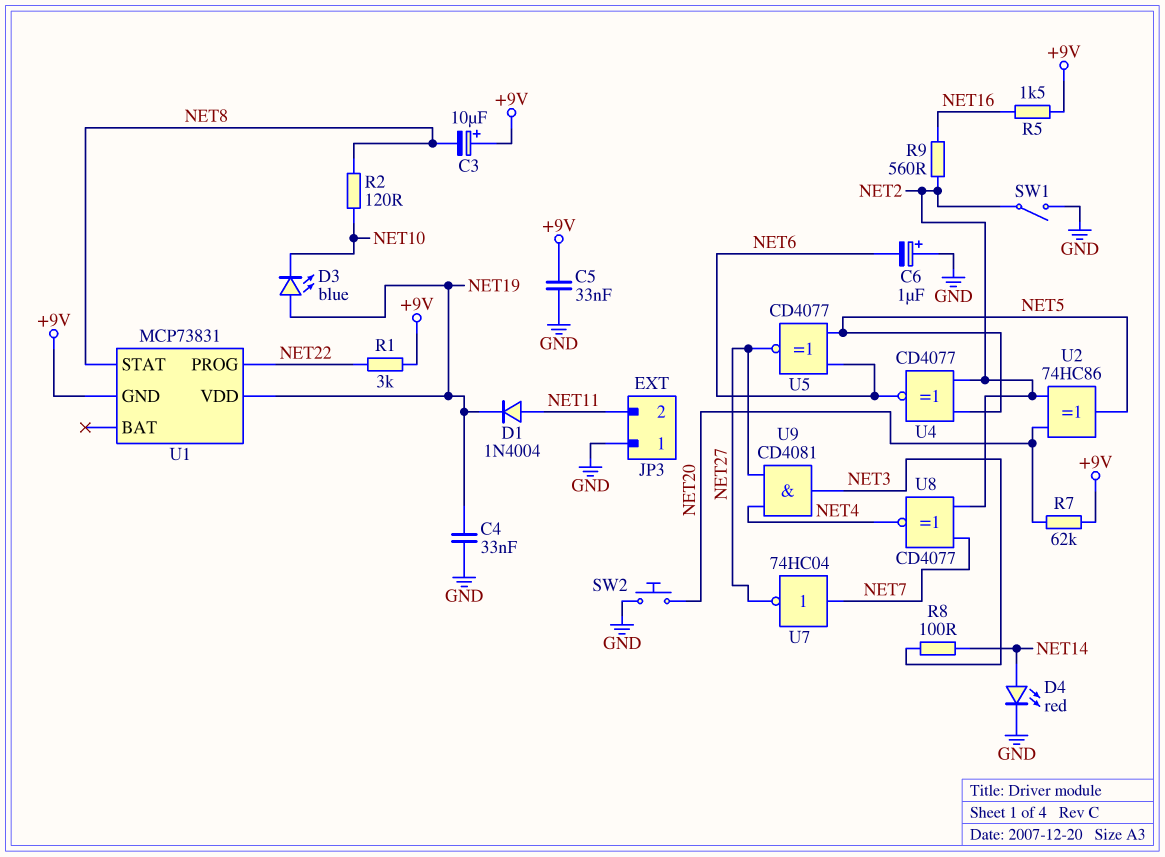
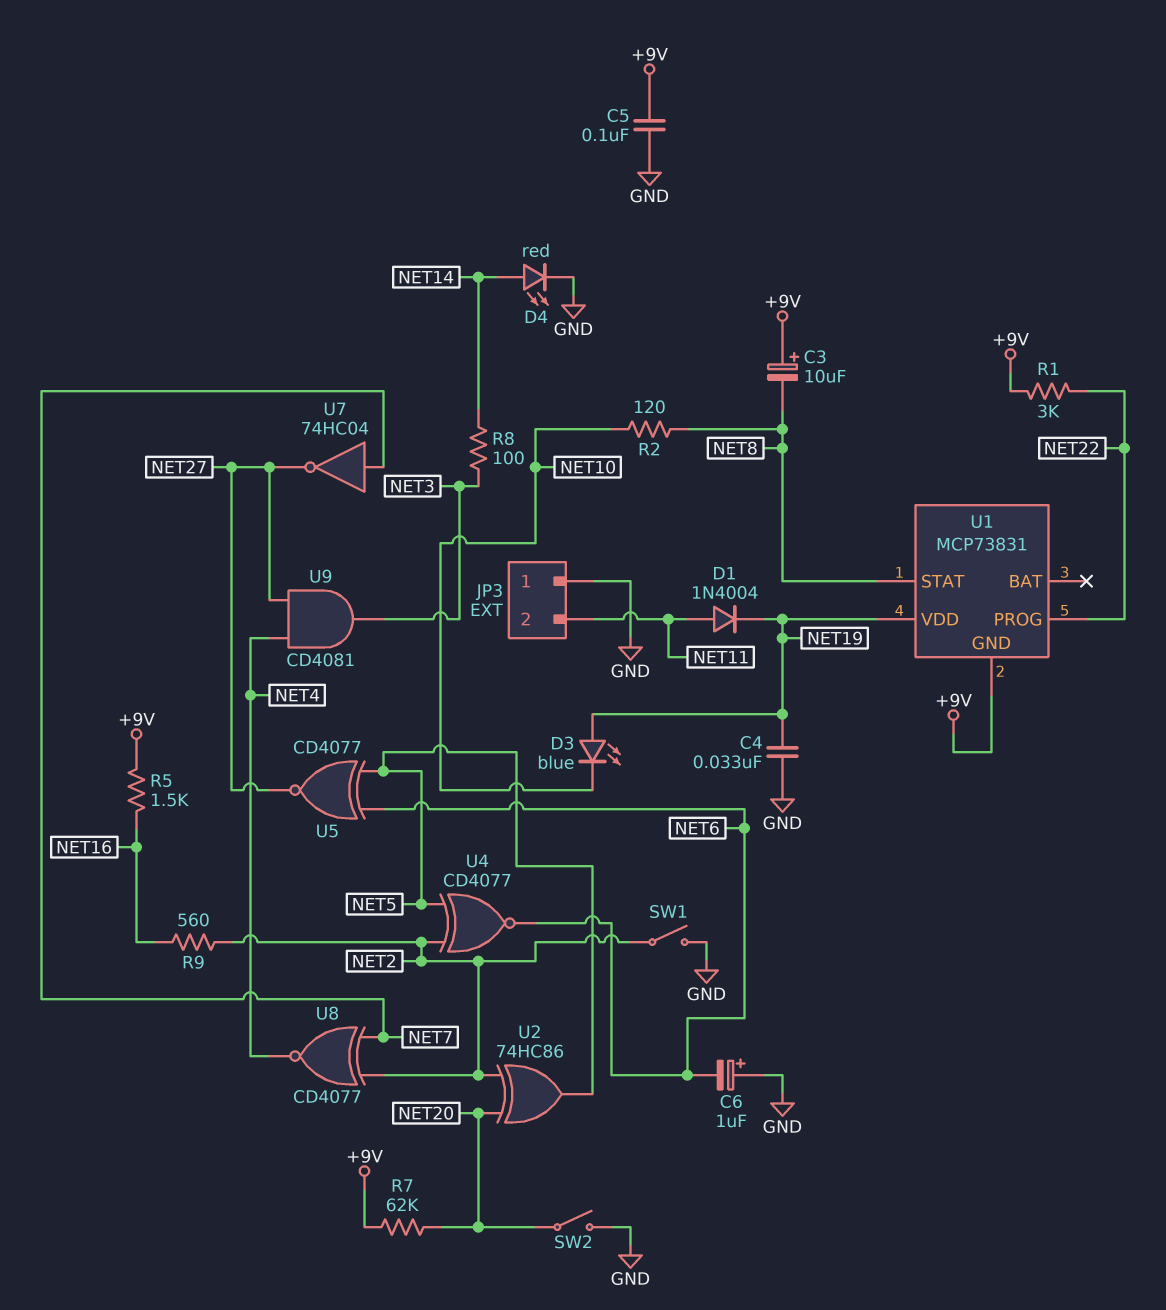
C5: 33nF (+9V, GND) -> 100nF (+9V, GND)
SW2: button (GND, NET20) -> switch (GND, NET20)

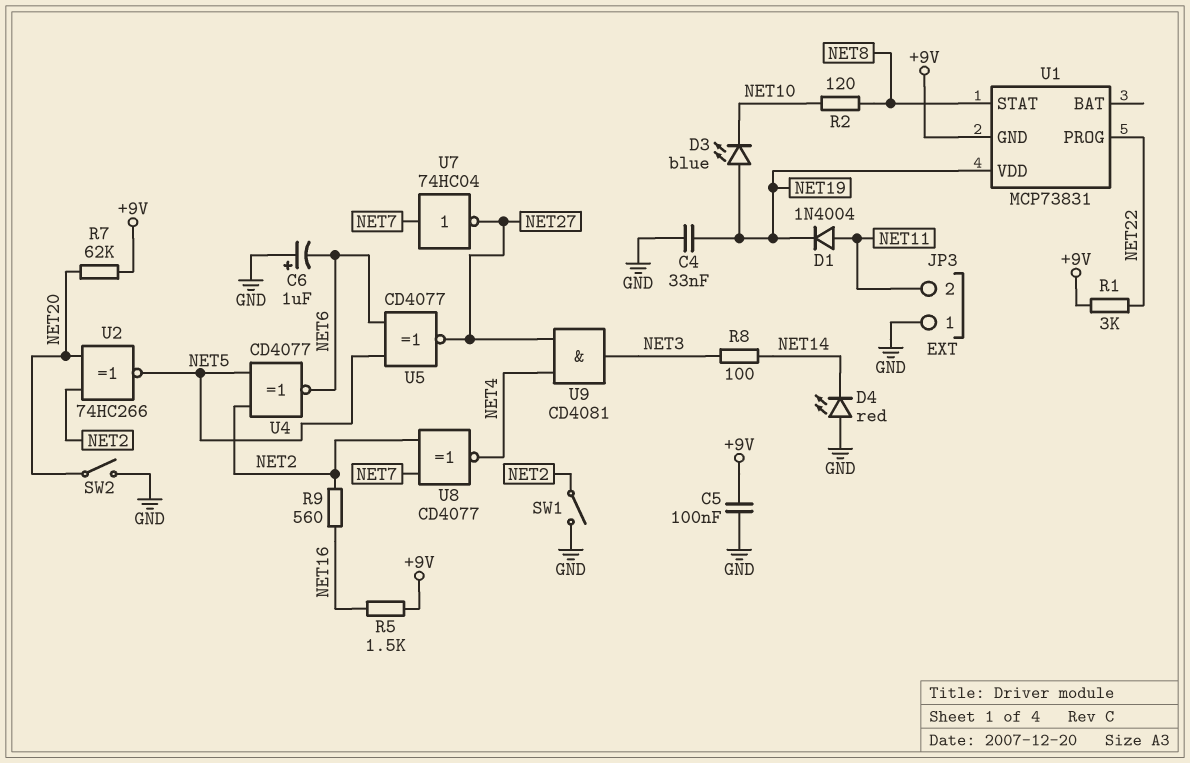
C3: 10uF (plus +9V, minus NET8) -> none
D4: LED red (A NET14, K GND) -> LED red (A GND, K NET14)
U2: XOR 74HC86 (in NET2, in NET20, out NET5) -> XNOR 74HC266 (in NET2, in NET20, out NET5)

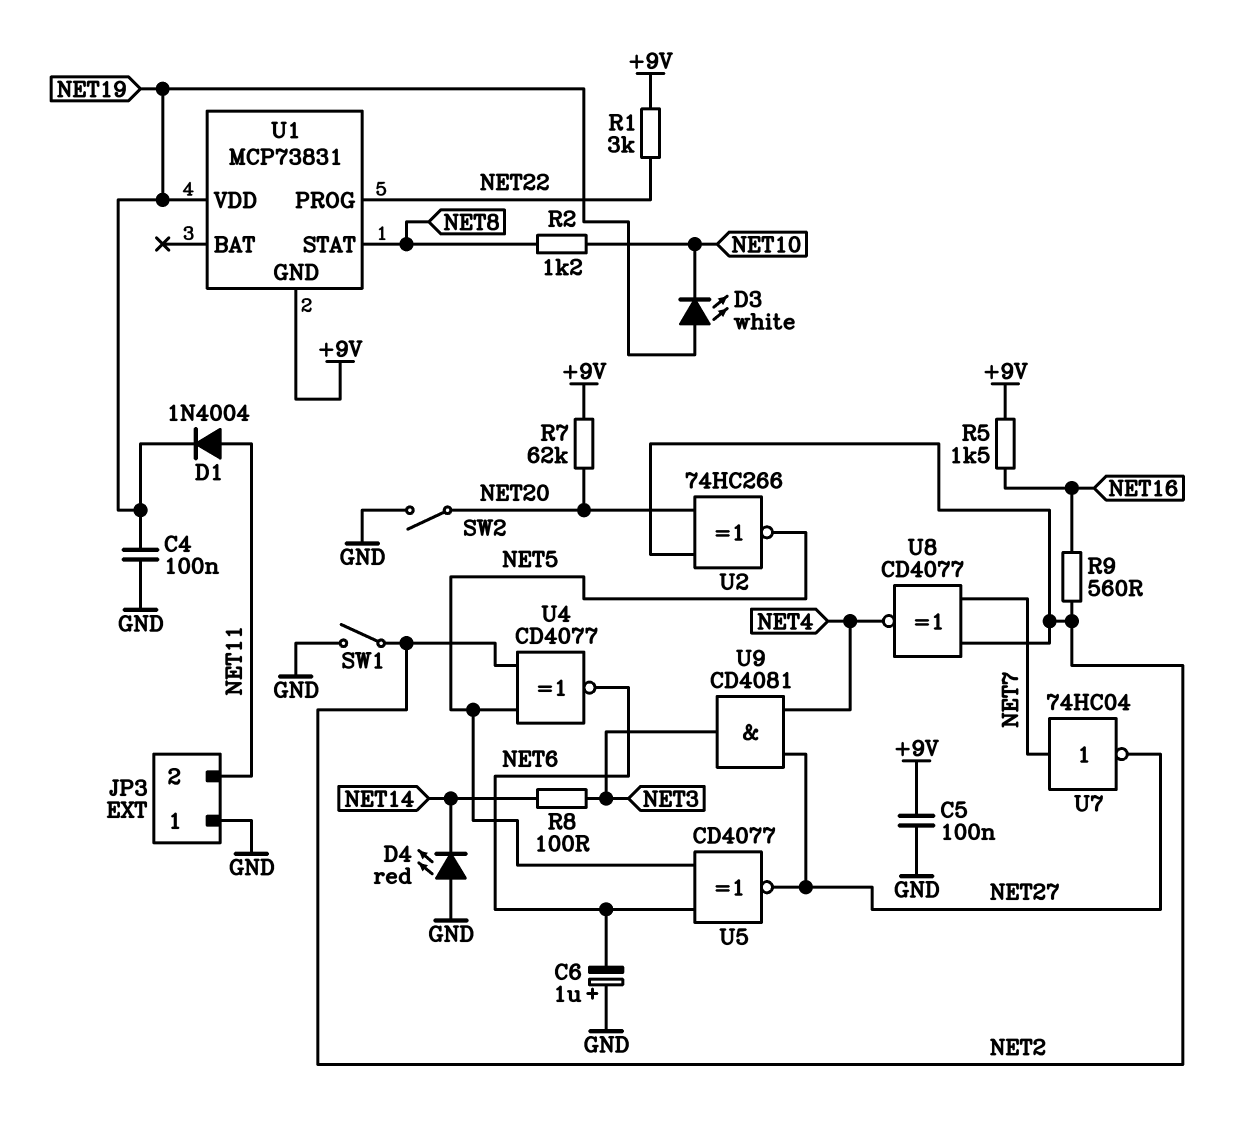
C4: 33nF (GND, NET19) -> 100nF (GND, NET19)
D3: LED blue (A NET19, K NET10) -> LED white (A NET19, K NET10)
R2: 120 (NET8, NET10) -> 1.2k (NET8, NET10)

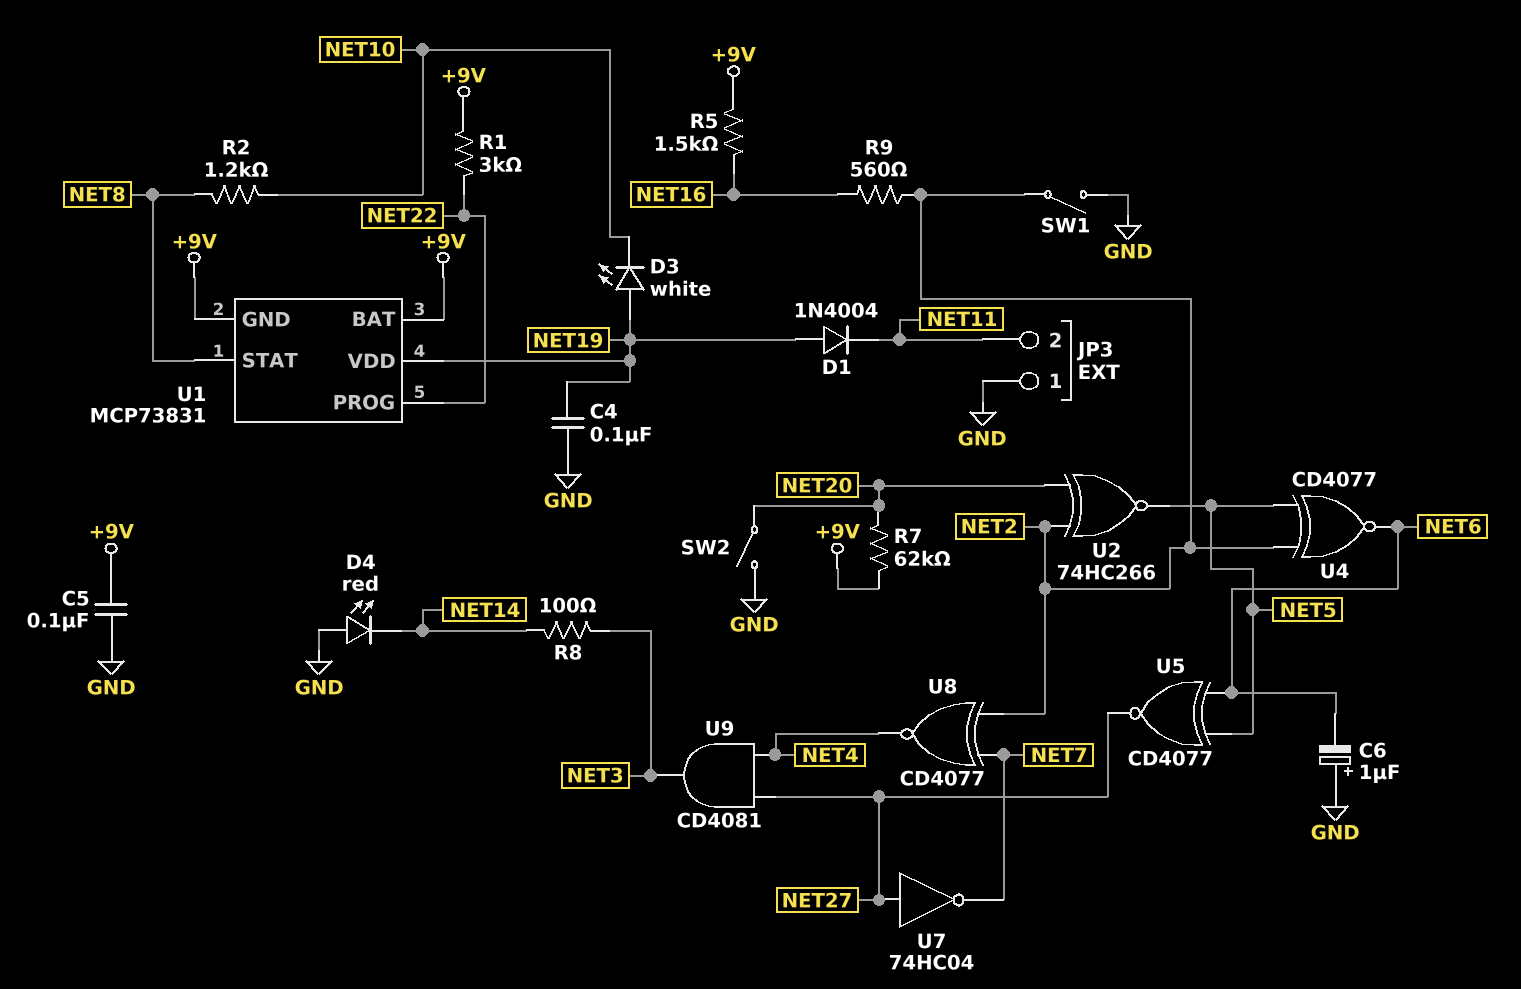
D1: diode 1N4004 (A NET11, K NET19) -> diode 1N4004 (A NET19, K NET11)
U1 pin BAT: none -> +9V
U7: NOT 74HC04 (in NET7, out NET27) -> NOT 74HC04 (in NET27, out NET7)

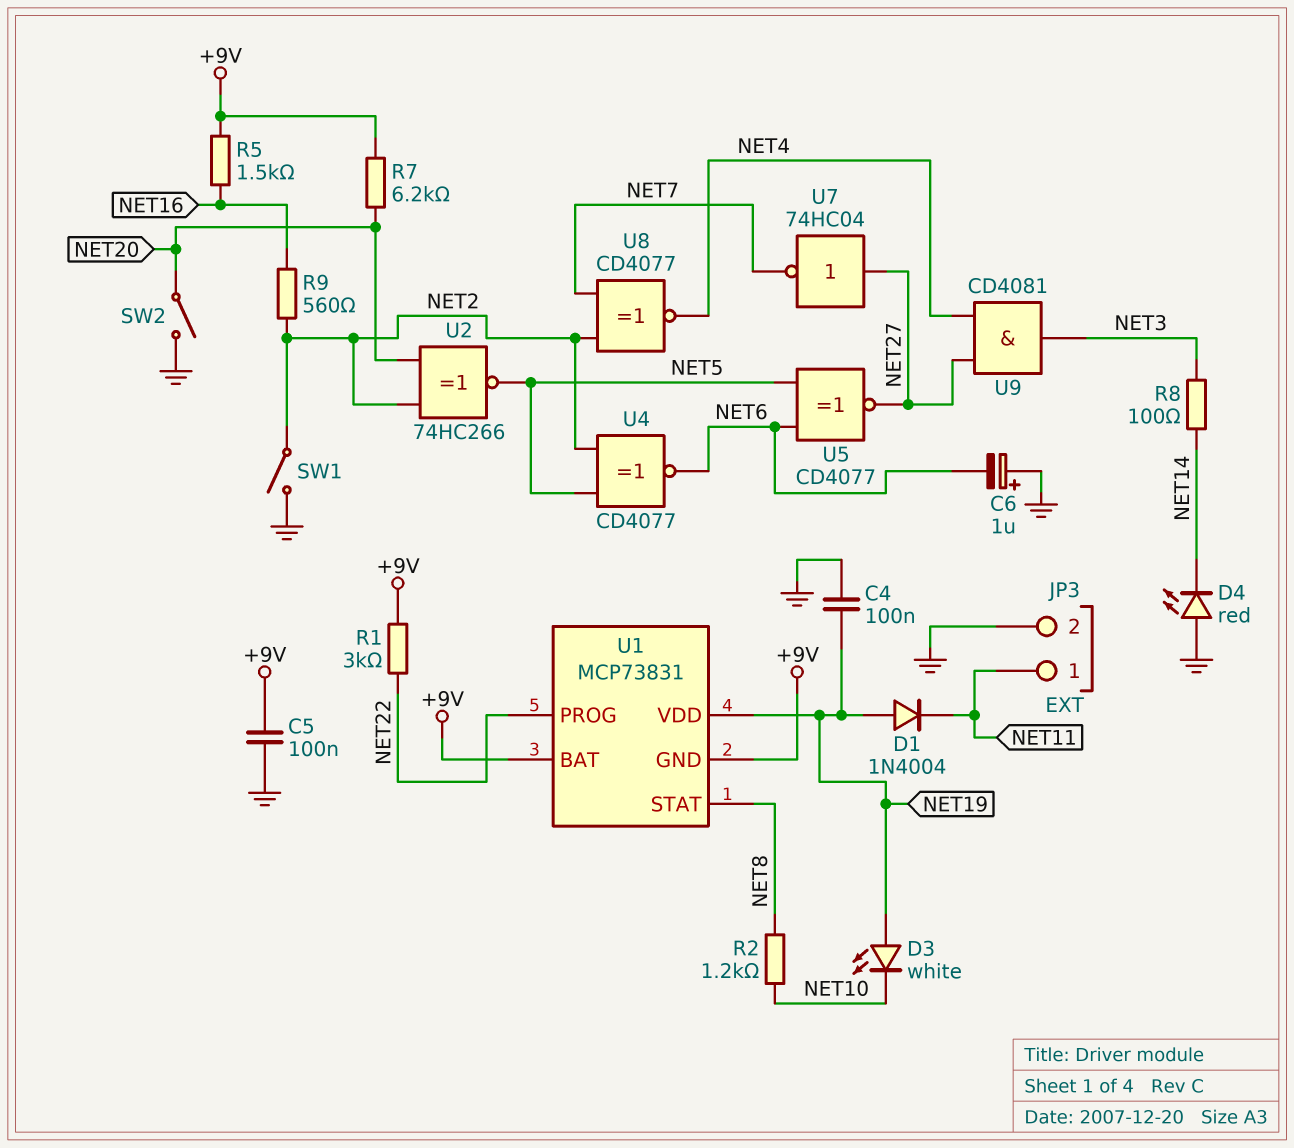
JP3 pin 1: GND -> NET11
JP3 pin 2: NET11 -> GND
R7: 62k (+9V, NET20) -> 6.2k (+9V, NET20)

